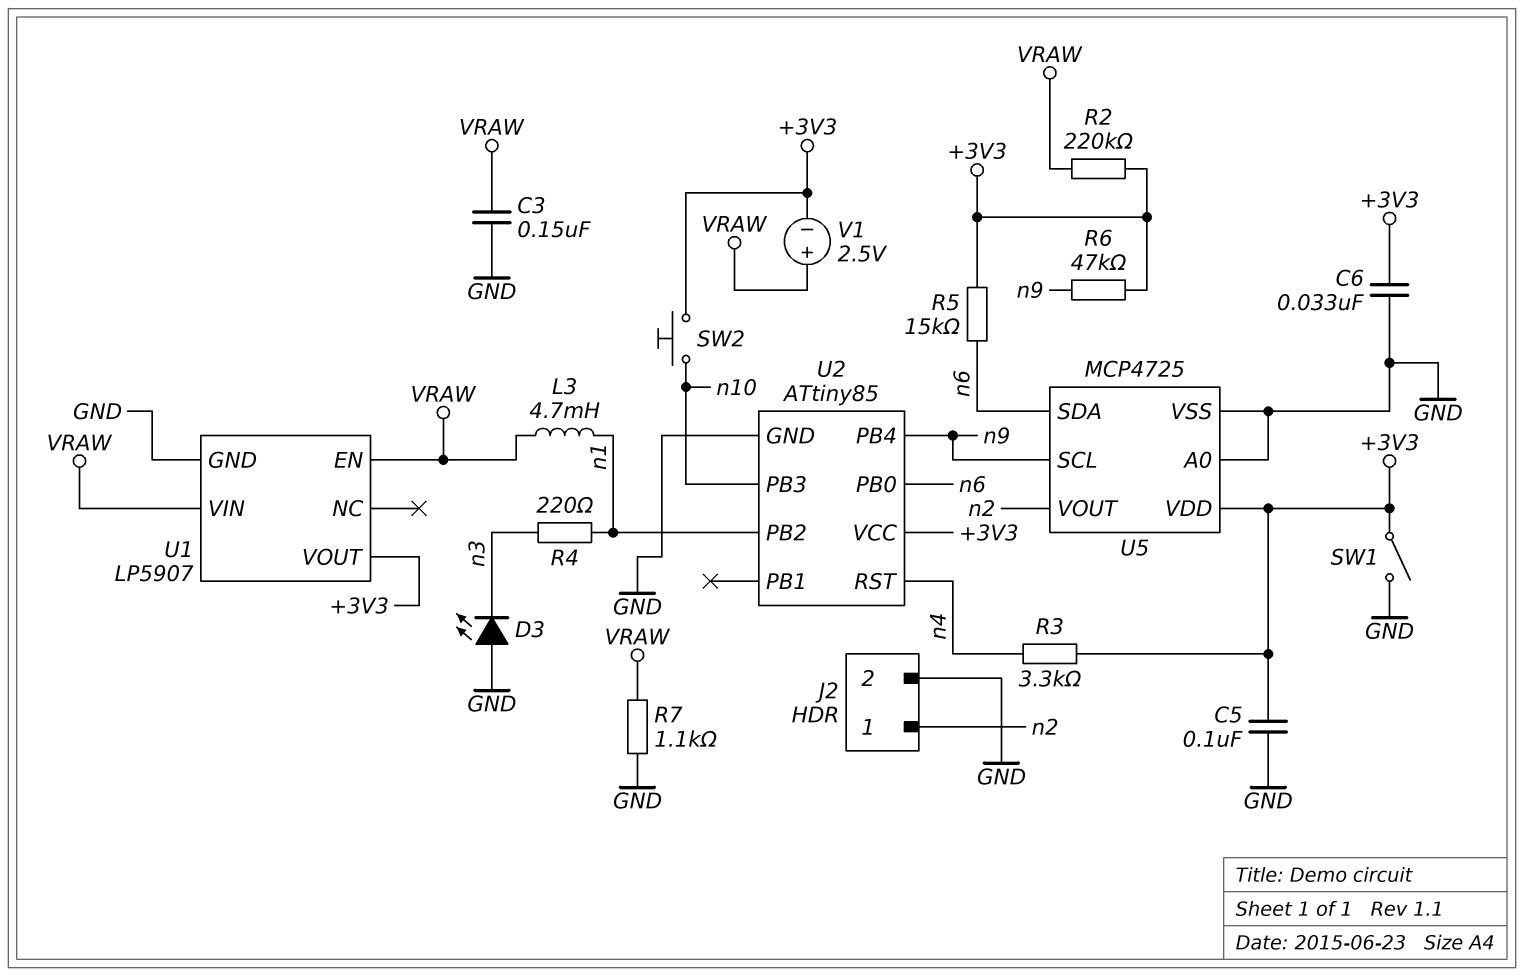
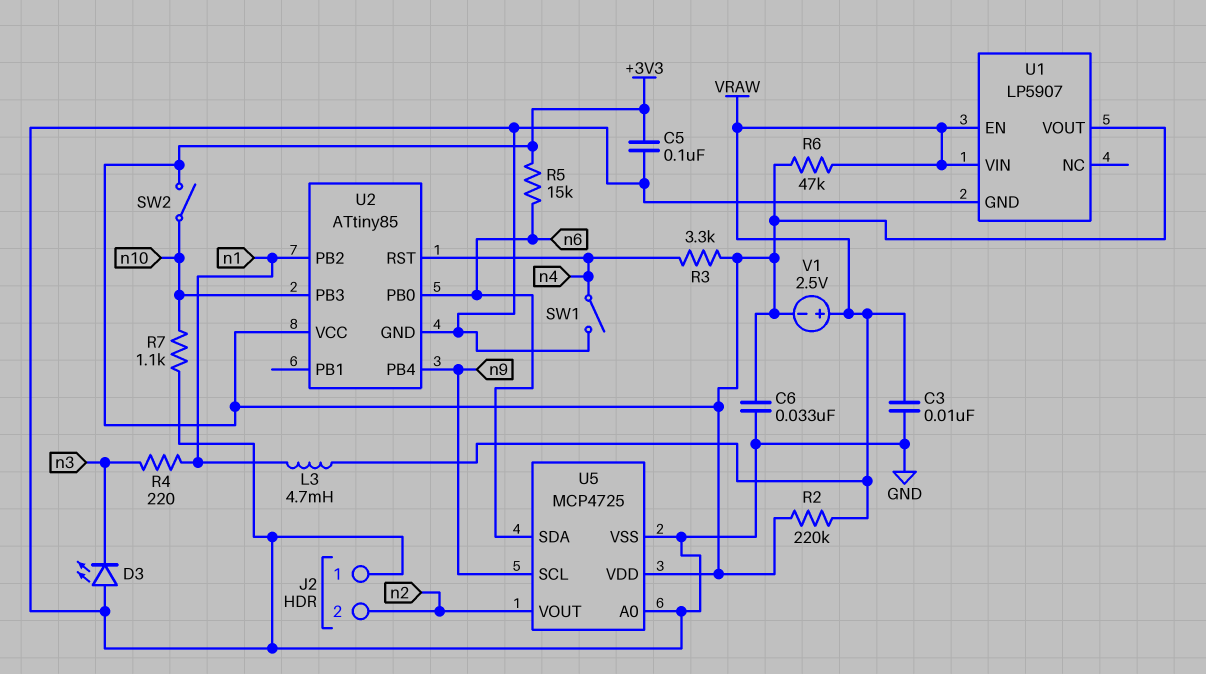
C3: 150nF (GND, VRAW) -> 10nF (GND, VRAW)
J2 pin 1: n2 -> GND
J2 pin 2: GND -> n2
R6: 47k (+3V3, n9) -> 47k (+3V3, VRAW)
R7: 1.1k (GND, VRAW) -> 1.1k (GND, n10)
SW1: switch (+3V3, GND) -> switch (GND, n4)
SW2: button (+3V3, n10) -> switch (+3V3, n10)

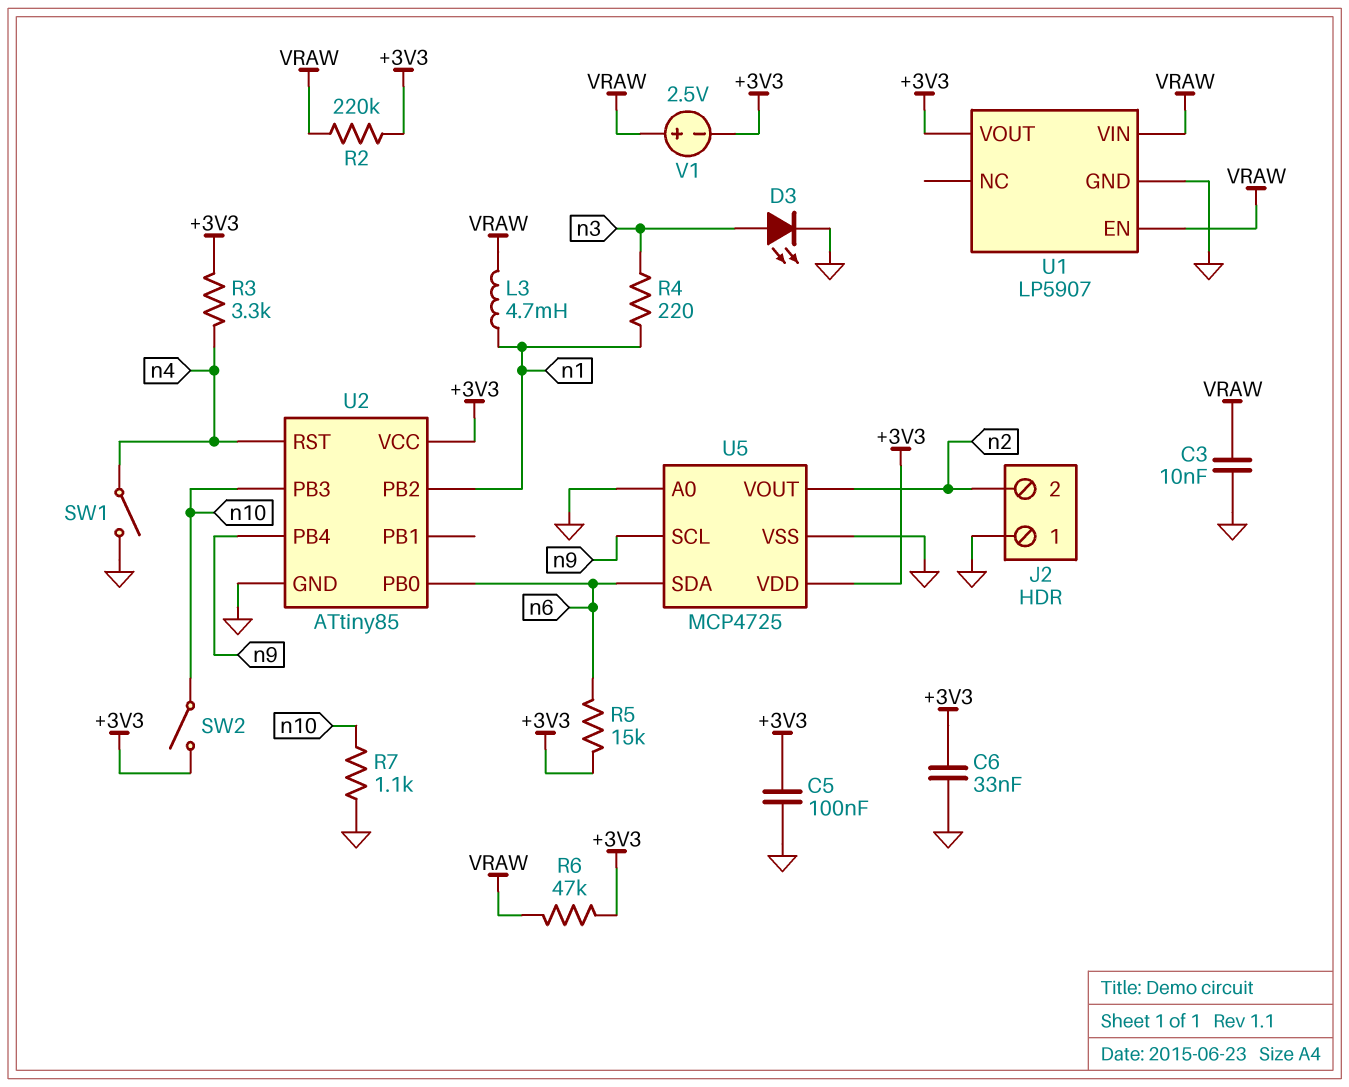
D3: LED (A GND, K n3) -> LED (A n3, K GND)

